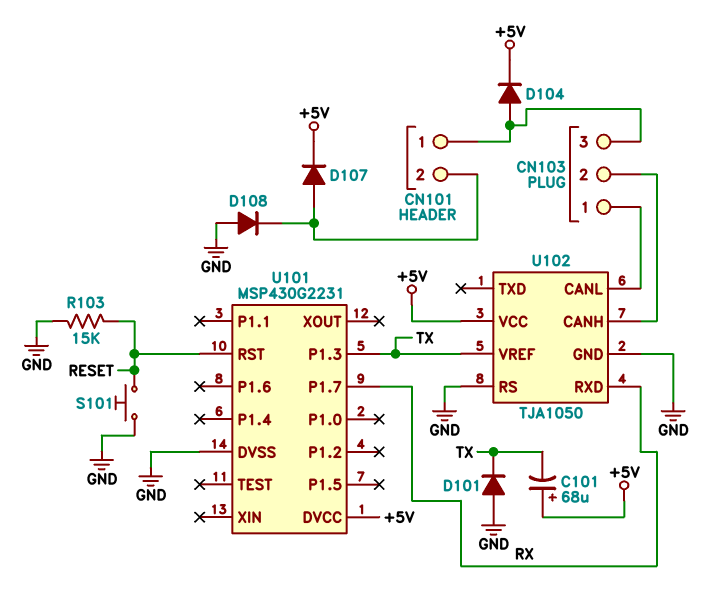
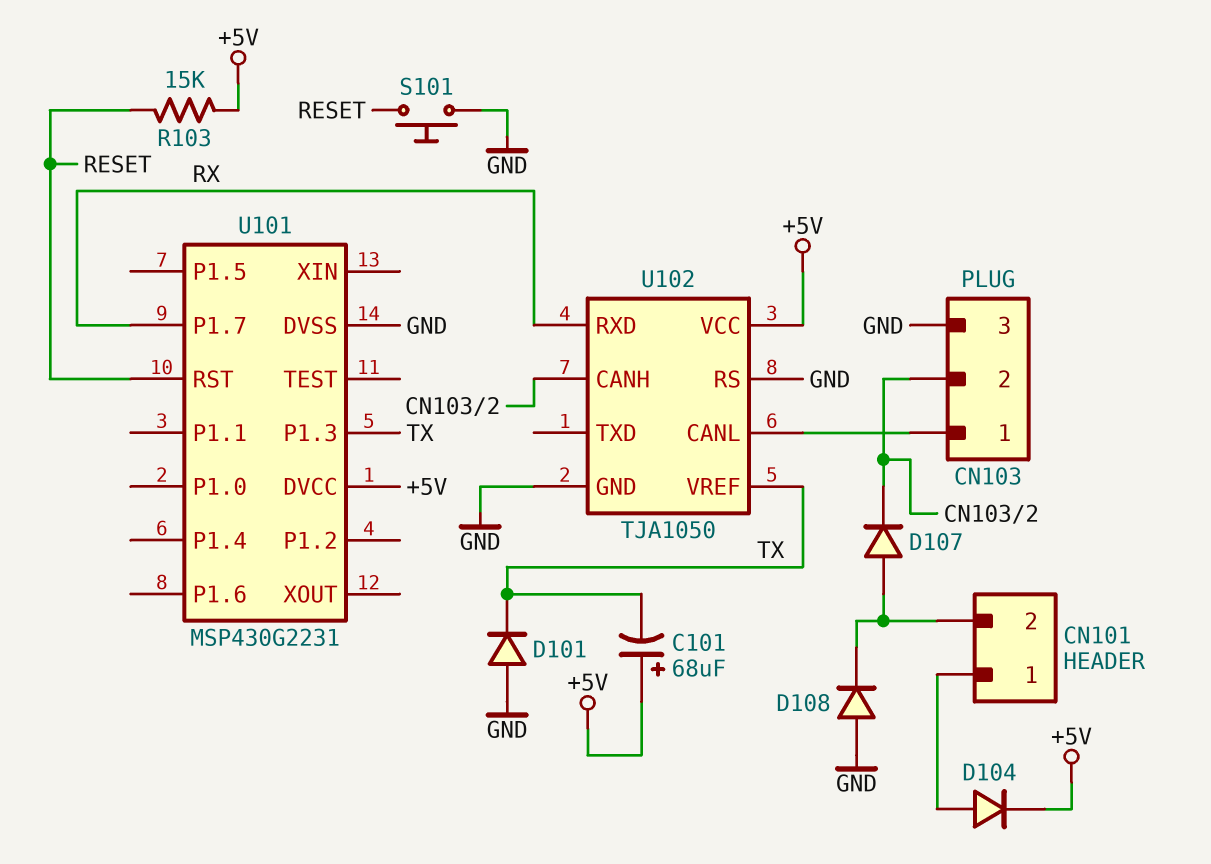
CN103 pin 3: CN101/1 -> GND
D107: diode (A CN101/2, K +5V) -> diode (A CN101/2, K CN103/2)
R103: 15k (GND, RESET) -> 15k (+5V, RESET)

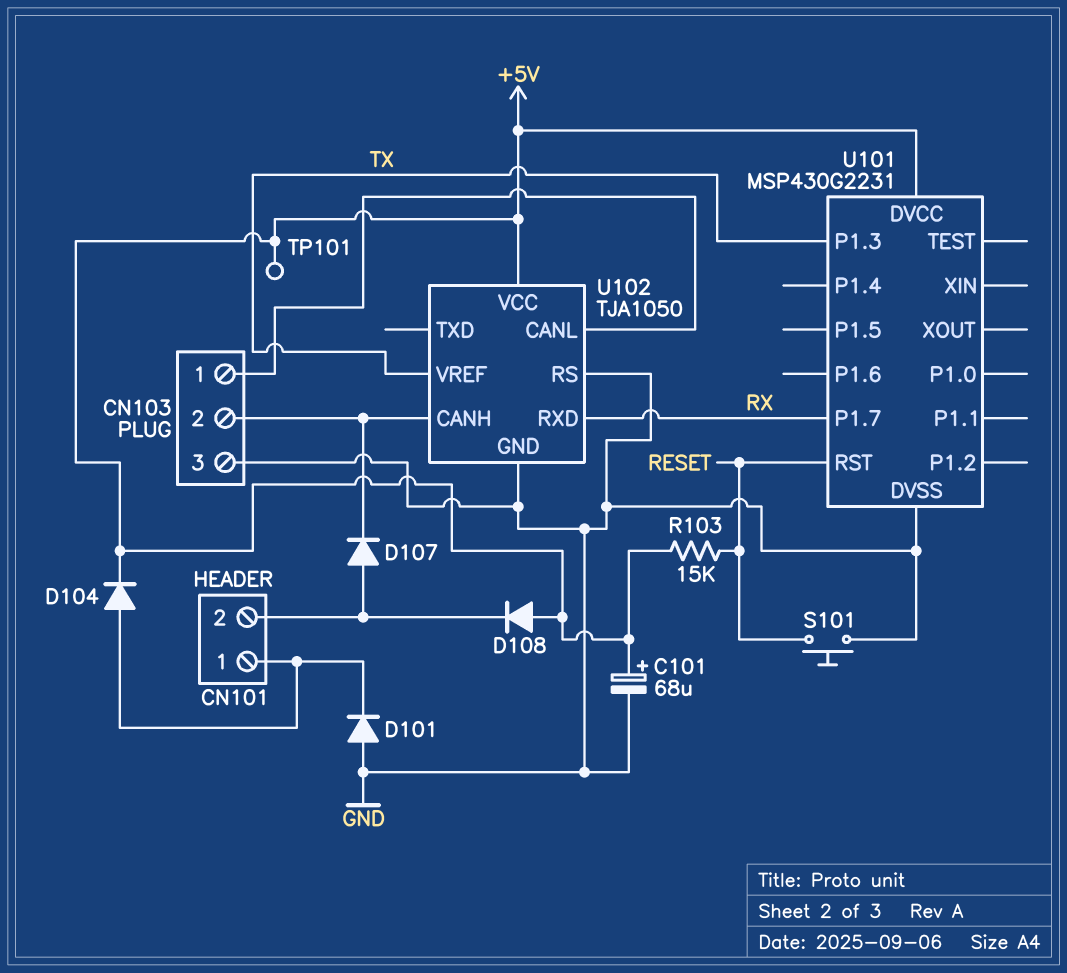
C101: 68uF (plus +5V, minus TX) -> 68uF (plus +5V, minus GND)
D101: diode (A GND, K TX) -> diode (A GND, K CN101/1)
D108: diode (A GND, K CN101/2) -> diode (A +5V, K CN101/2)
TP101: none -> test point (+5V)

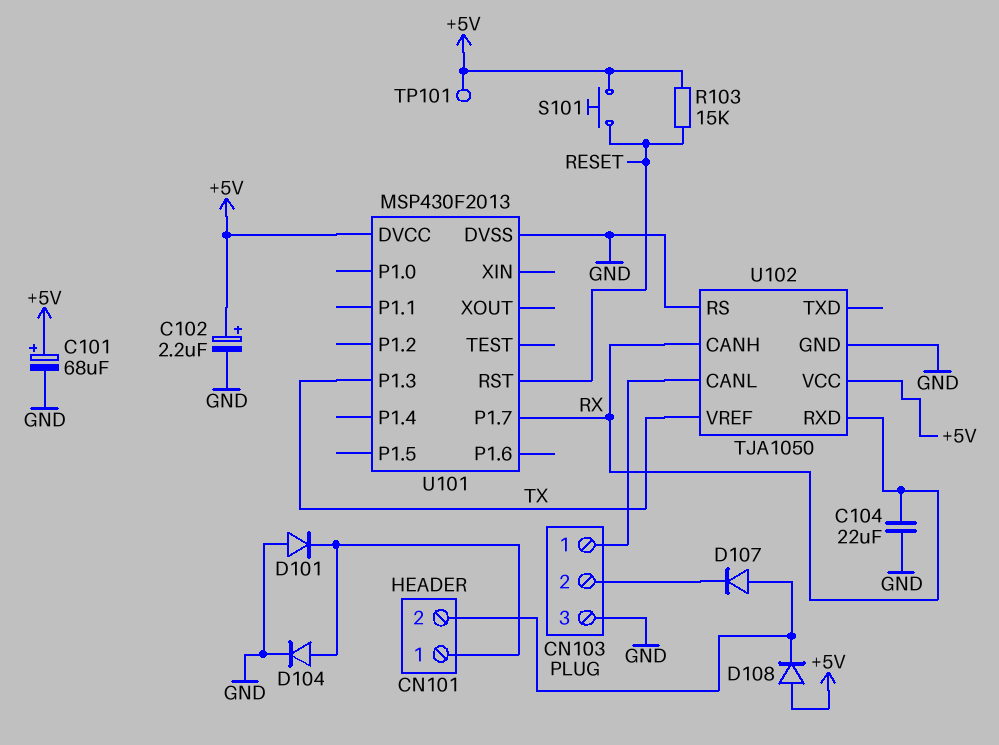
C102: none -> 2.2uF (plus +5V, minus GND)
C104: none -> 22uF (GND, RX)
D104: diode (A CN101/1, K +5V) -> diode (A CN101/1, K GND)
S101: button (GND, RESET) -> button (+5V, RESET)
U101: MSP430G2231 -> MSP430F2013
U102 pin CANH: CN103/2 -> RX

